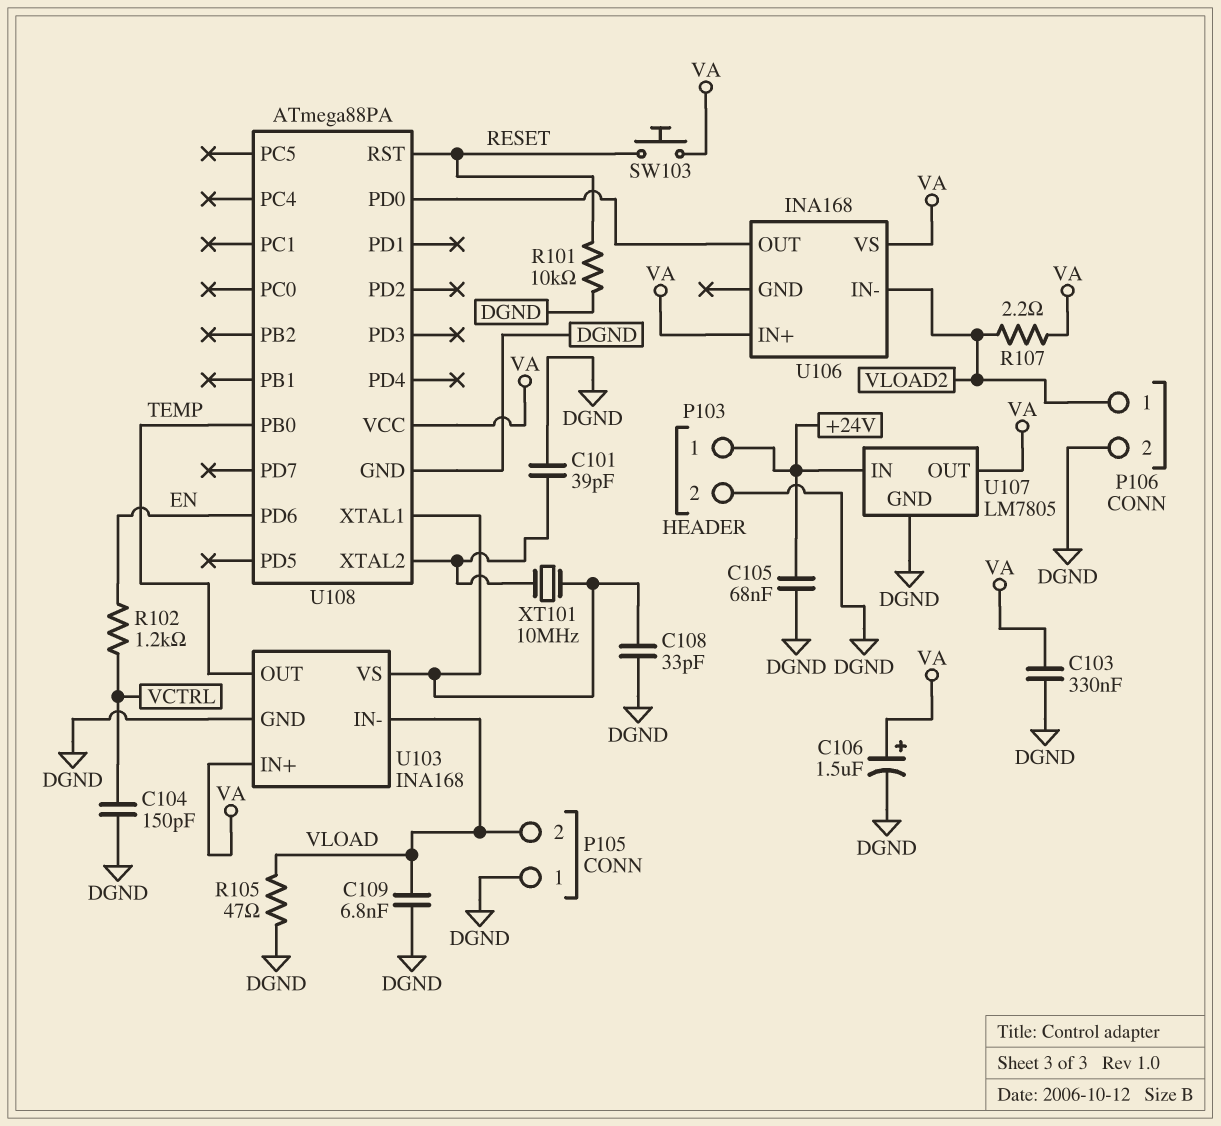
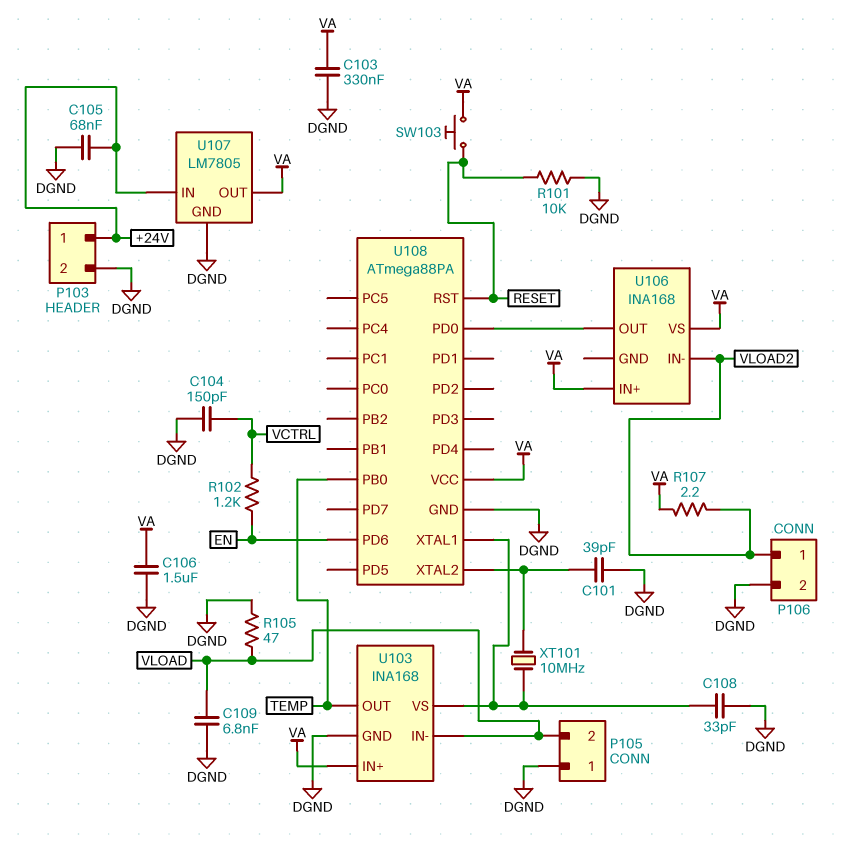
C106: 1.5uF (plus VA, minus DGND) -> 1.5uF (DGND, VA)

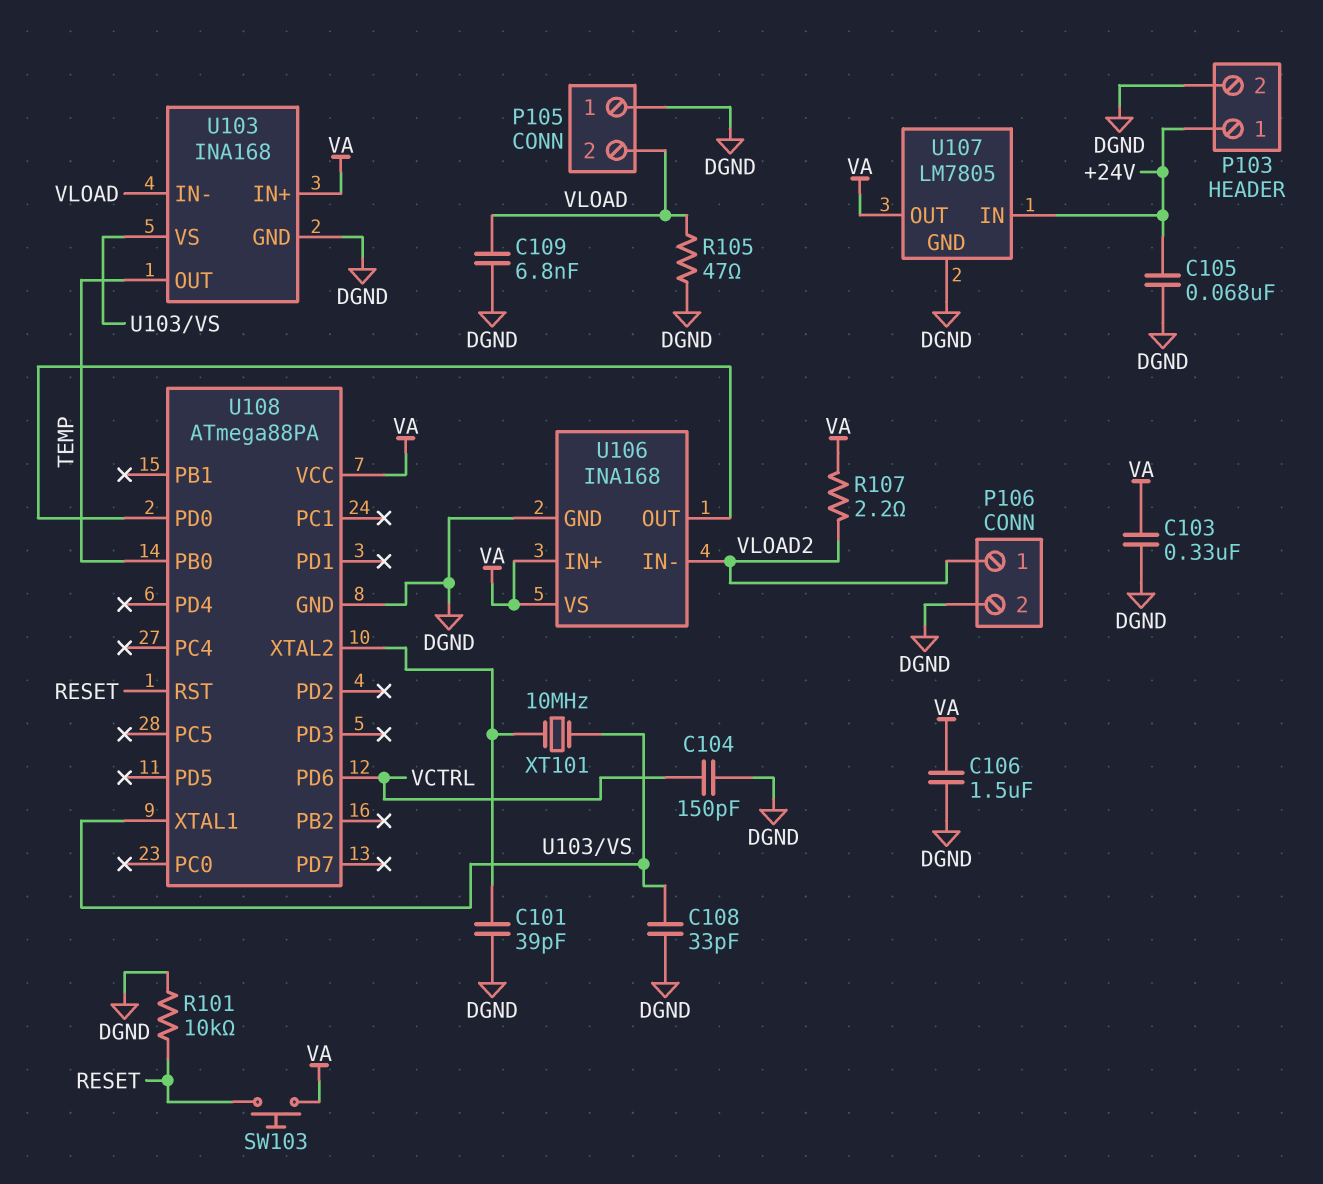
R102: 1.2k (EN, VCTRL) -> none
U106 pin GND: none -> DGND
U108 pin PD6: EN -> VCTRL

